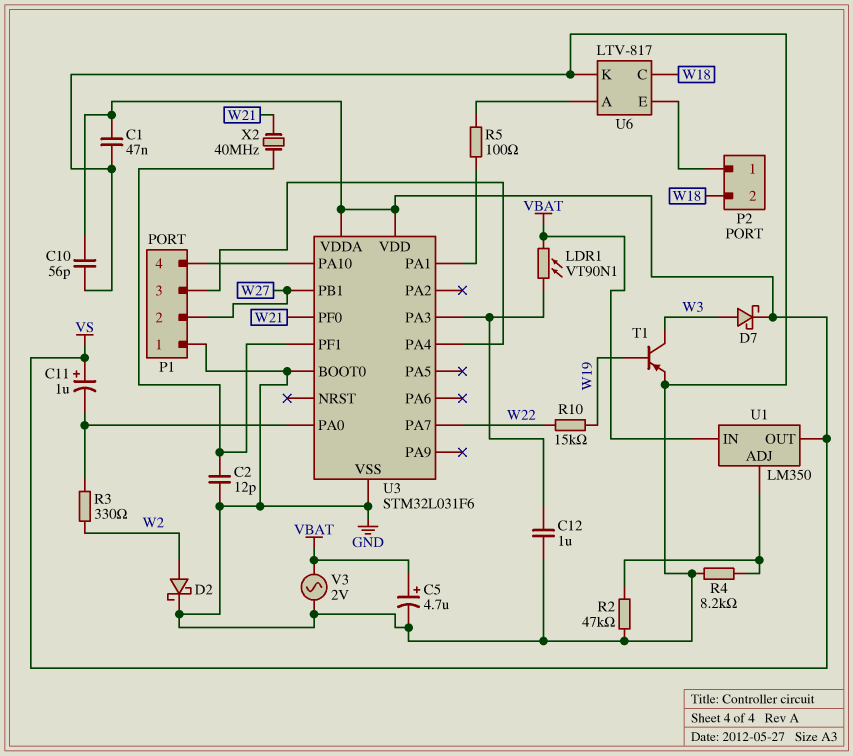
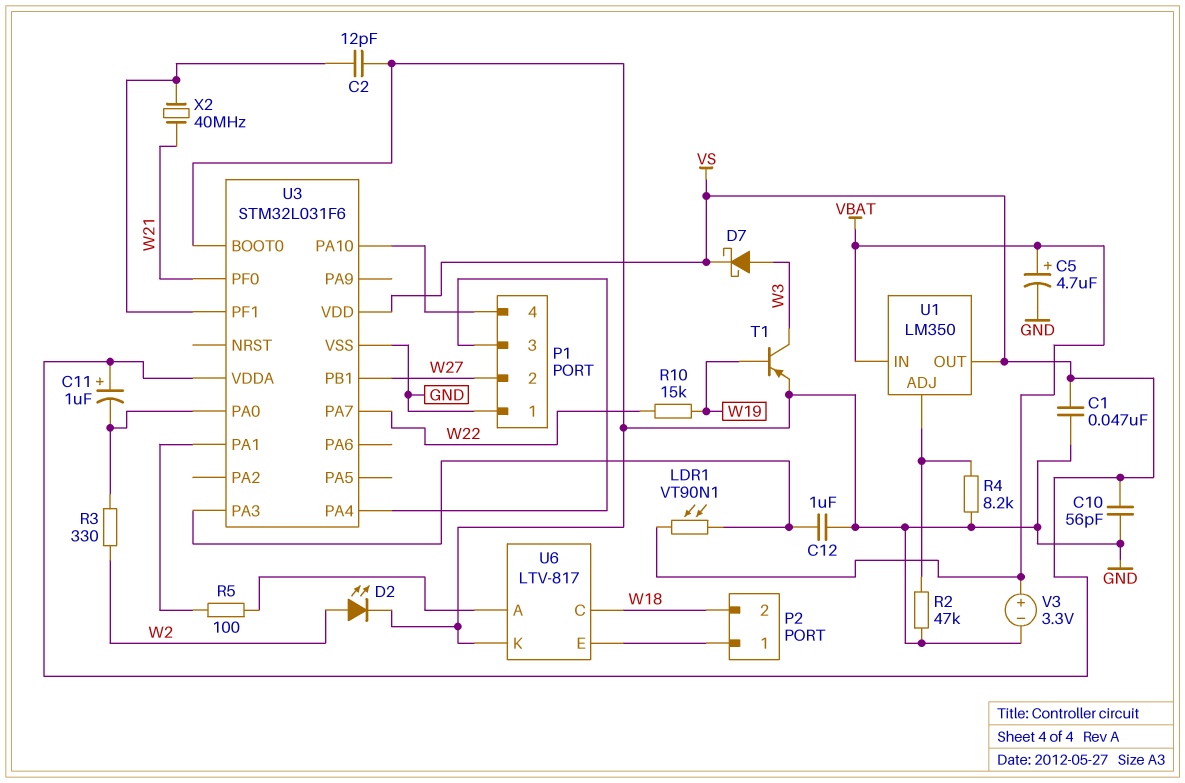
D2: schottky (A W2, K GND) -> LED (A W2, K GND)
V3: AC 2V (GND, VBAT) -> 3.3V (plus VBAT, minus GND)

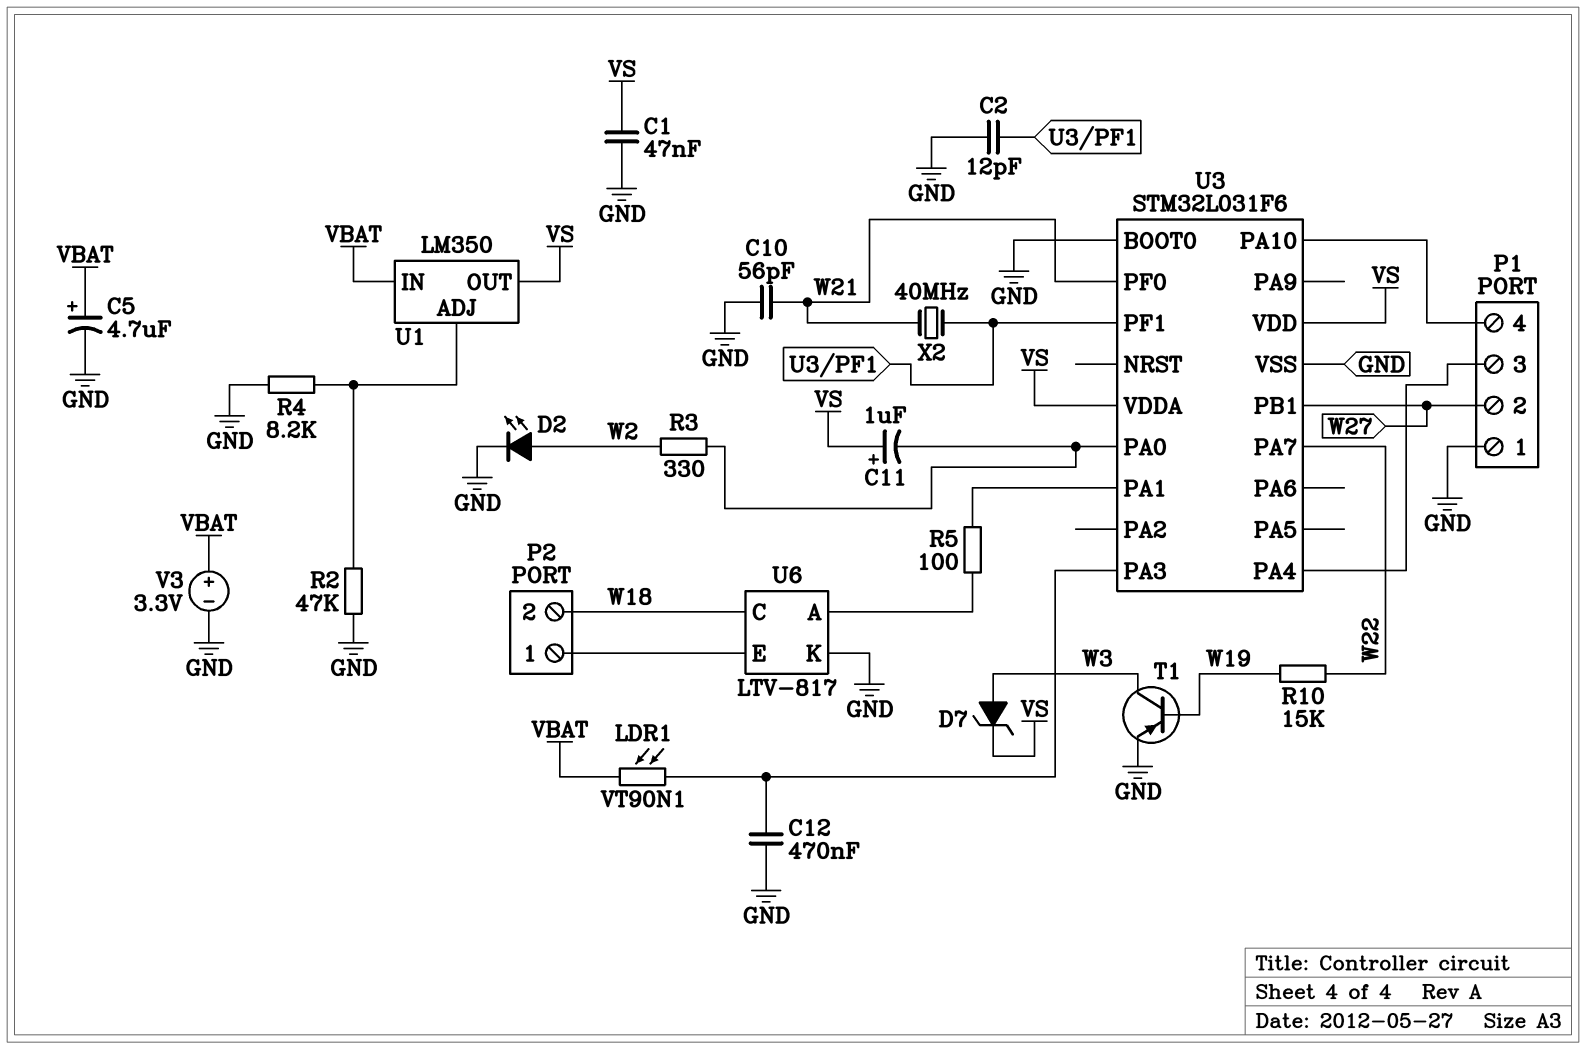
C10: 56pF (GND, VS) -> 56pF (GND, W21)
C12: 1uF (GND, U3/PA3) -> 470nF (GND, U3/PA3)
D7: schottky (A W3, K VS) -> zener (A W3, K VS)

